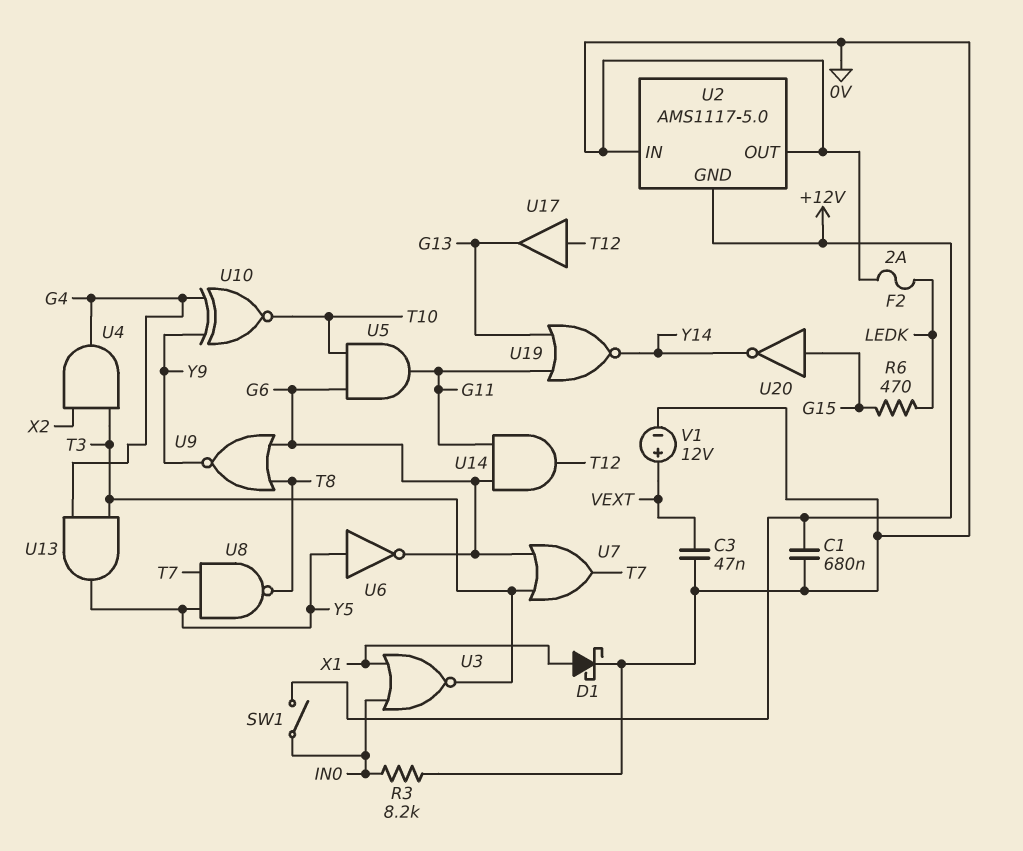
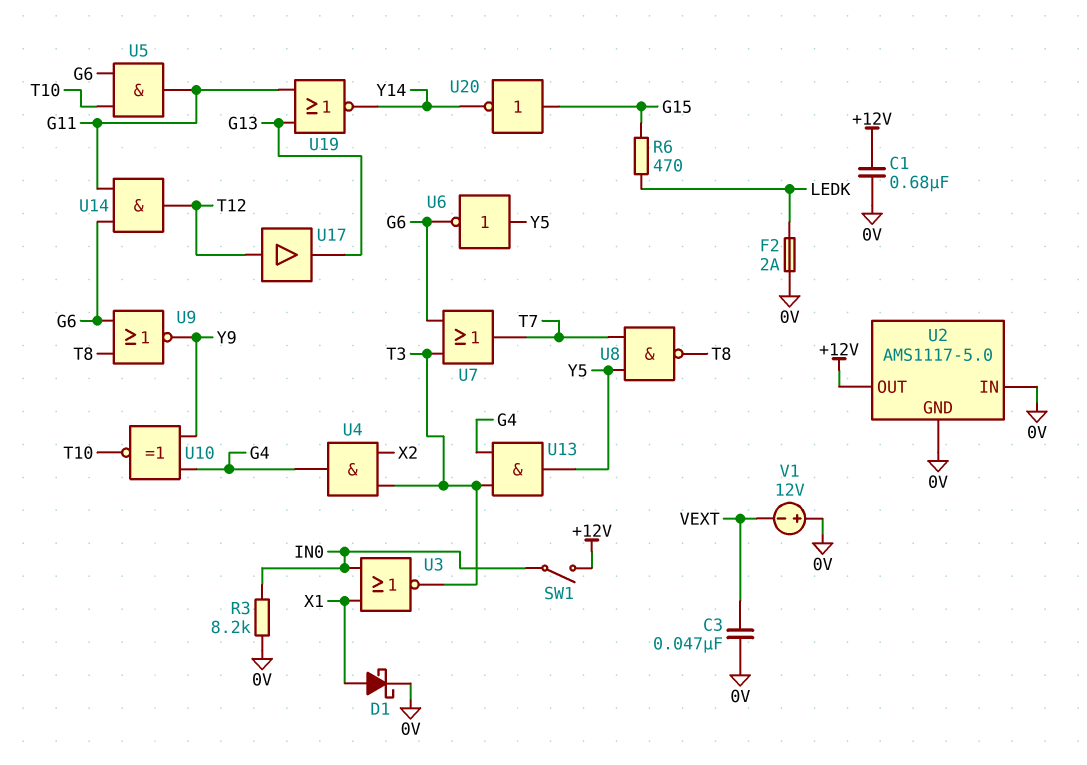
U2 pin GND: +12V -> 0V
U2 pin OUT: 0V -> +12V
V1: 12V (plus VEXT, minus 0V) -> 12V (plus 0V, minus VEXT)

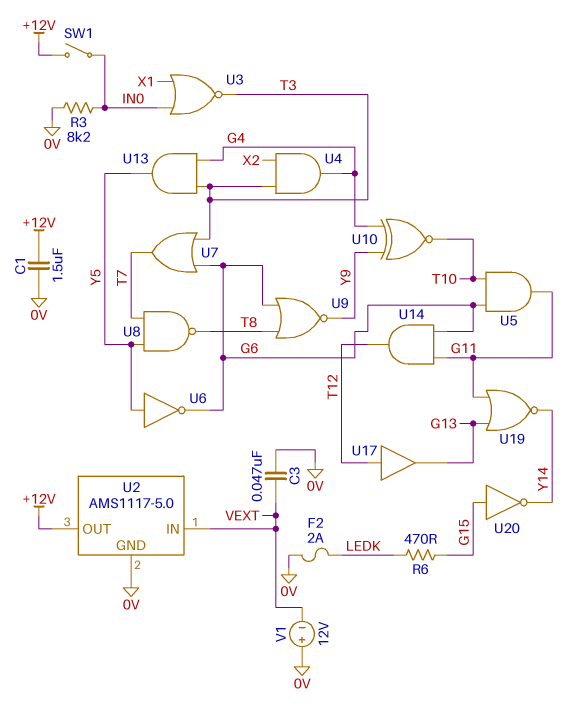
C1: 680nF (+12V, 0V) -> 1.5uF (+12V, 0V)
D1: schottky (A X1, K 0V) -> none
U2 pin IN: 0V -> VEXT

